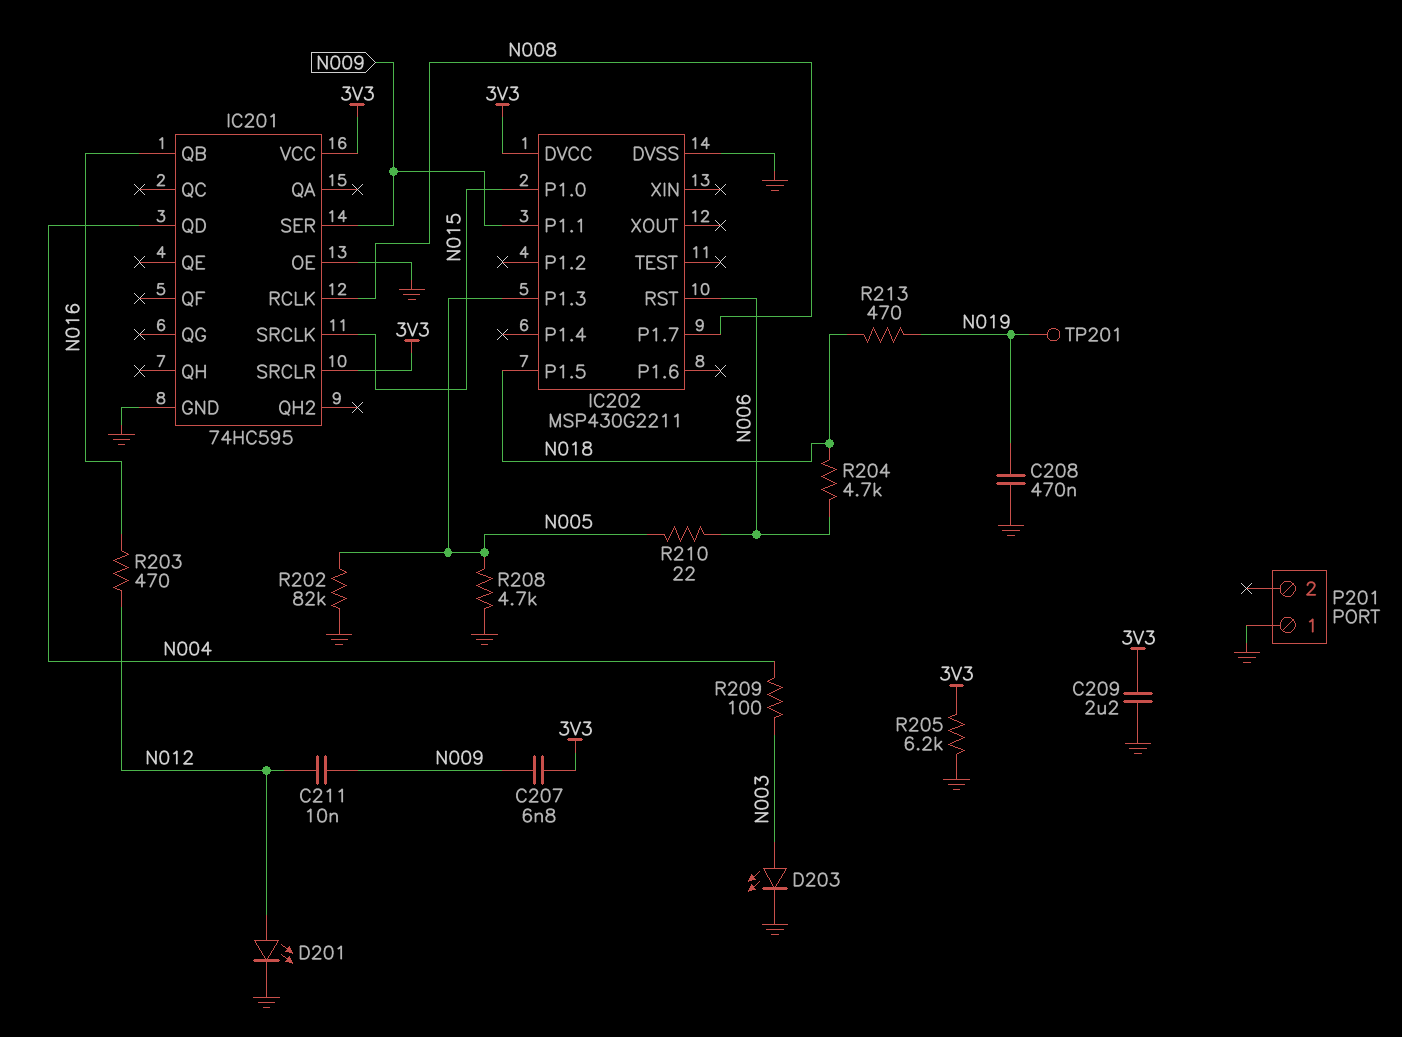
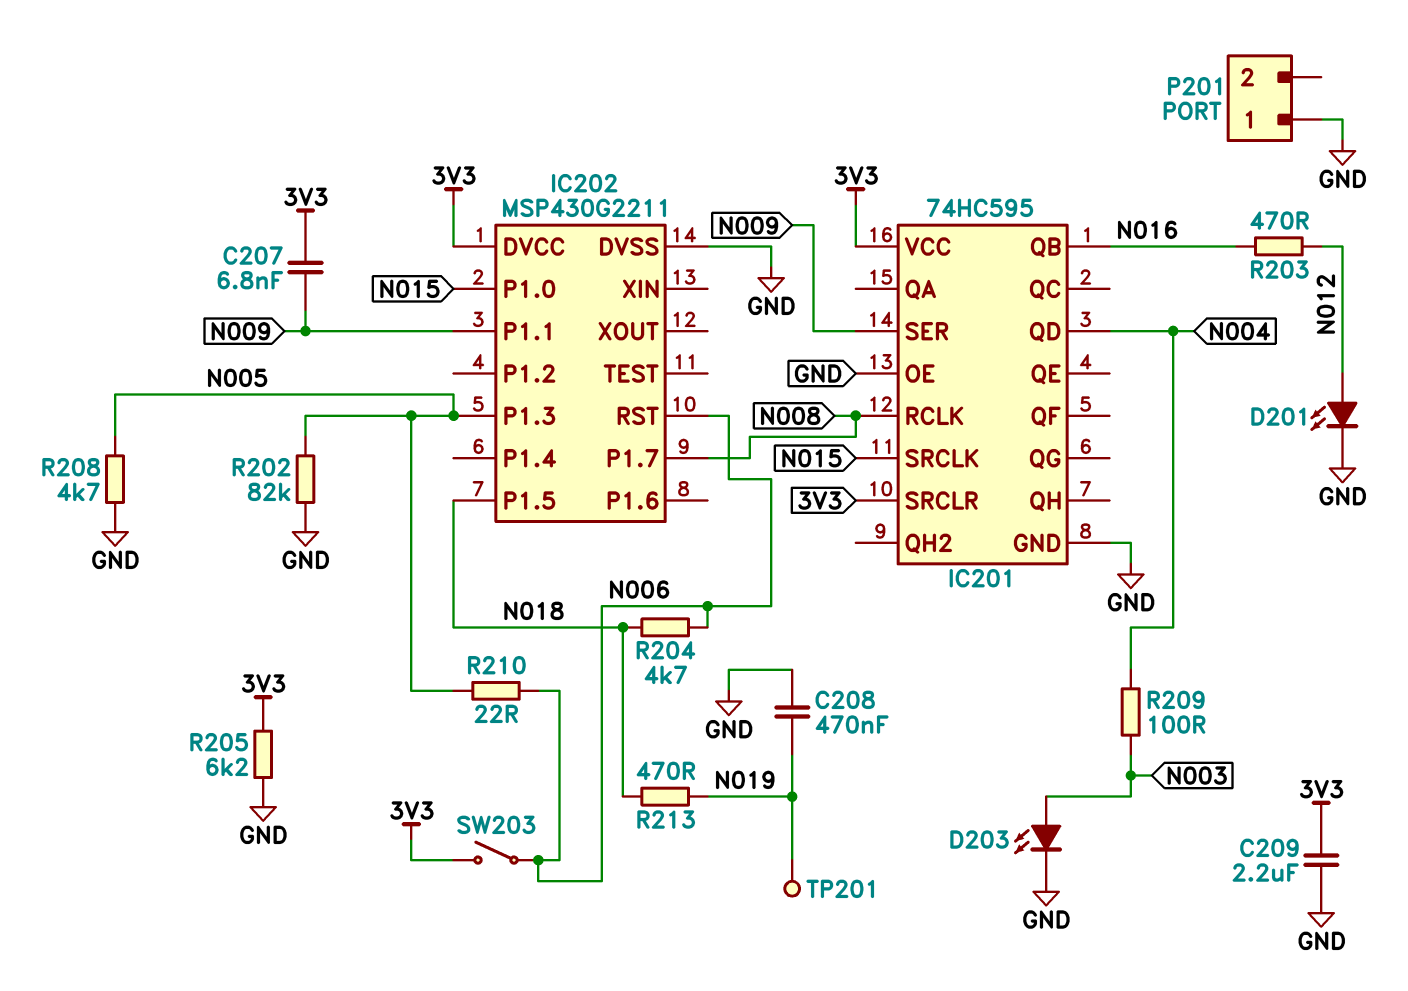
C211: 10nF (N009, N012) -> none
SW203: none -> switch (3V3, N006)

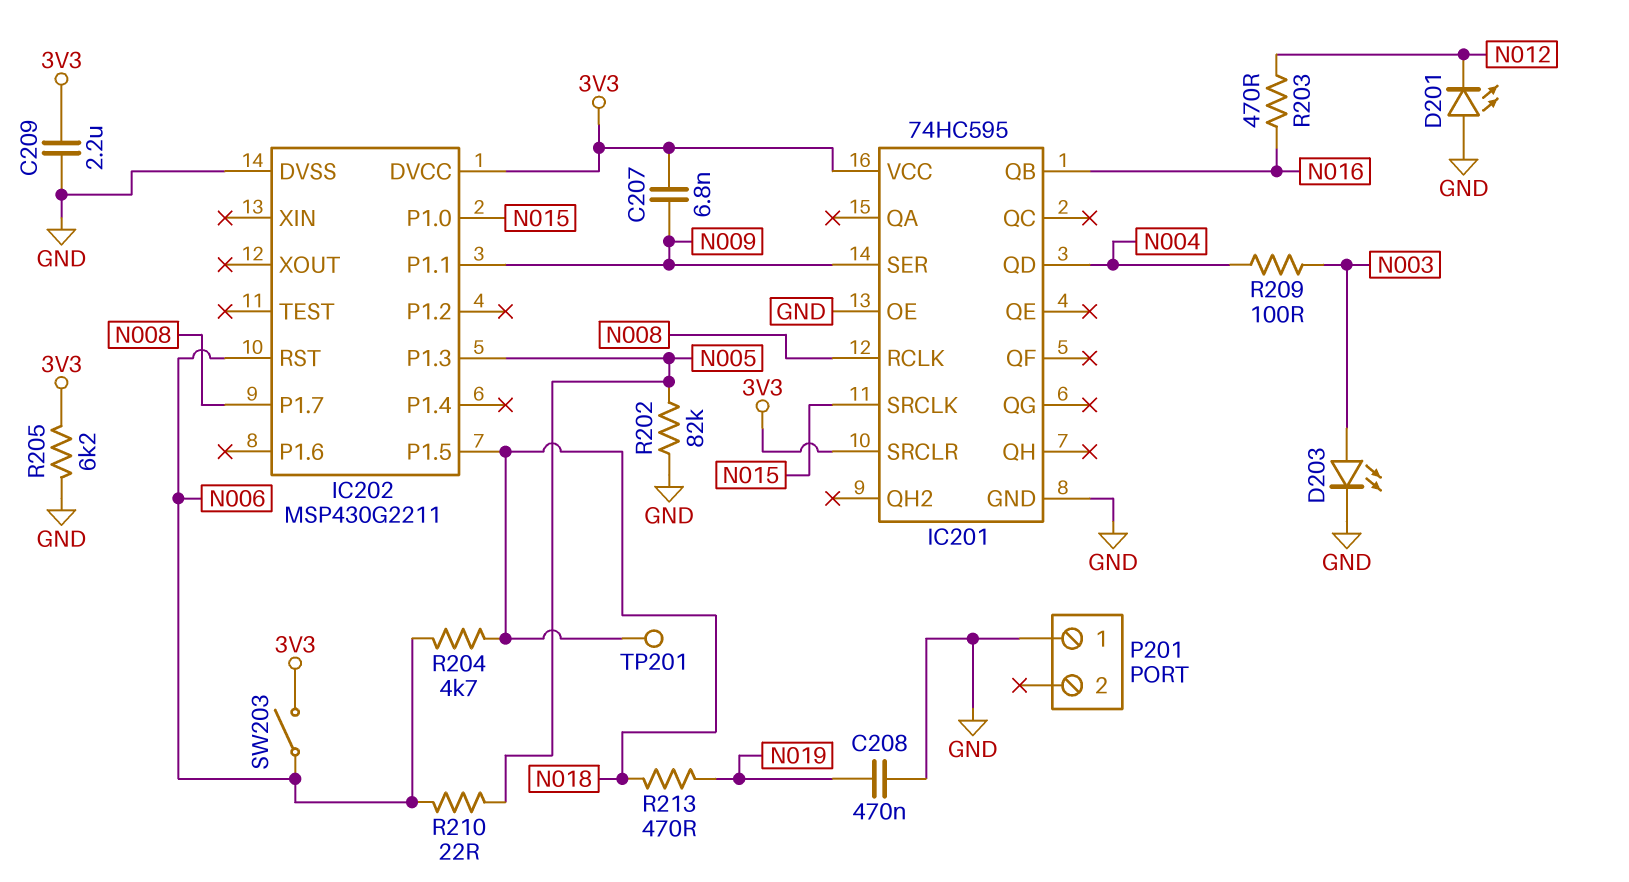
D201: LED (A N012, K GND) -> LED (A GND, K N012)
R208: 4.7k (GND, N005) -> none
TP201: test point (N019) -> test point (N018)

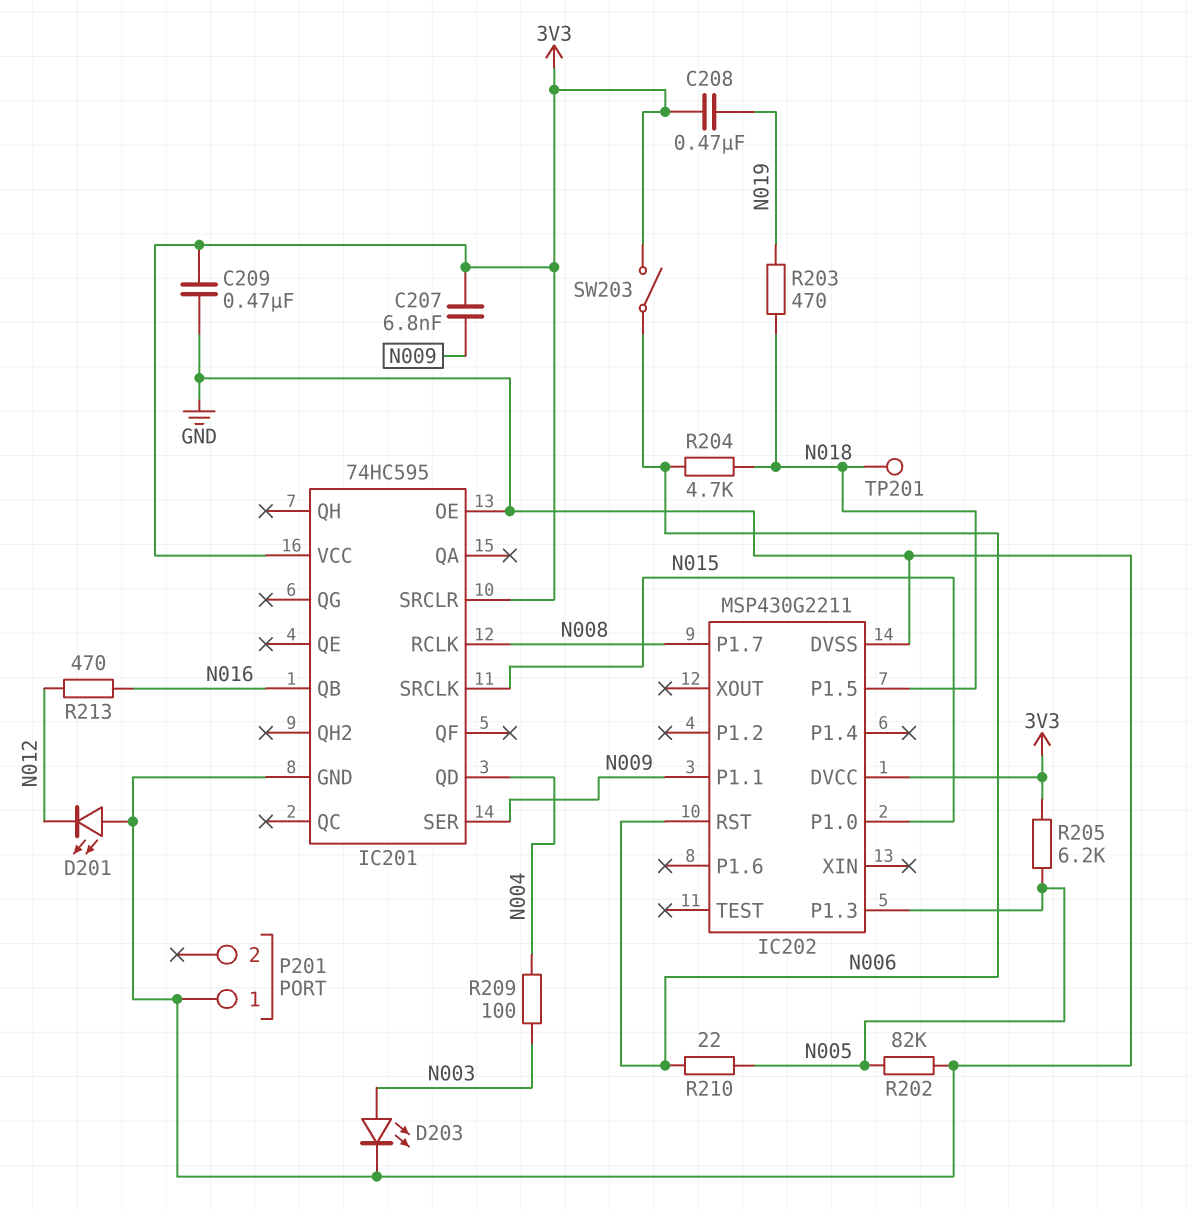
C208: 470nF (GND, N019) -> 470nF (3V3, N019)
C209: 2.2uF (3V3, GND) -> 470nF (3V3, GND)
R203: 470 (N012, N016) -> 470 (N018, N019)
R205: 6.2k (3V3, GND) -> 6.2k (3V3, N005)
R213: 470 (N018, N019) -> 470 (N012, N016)

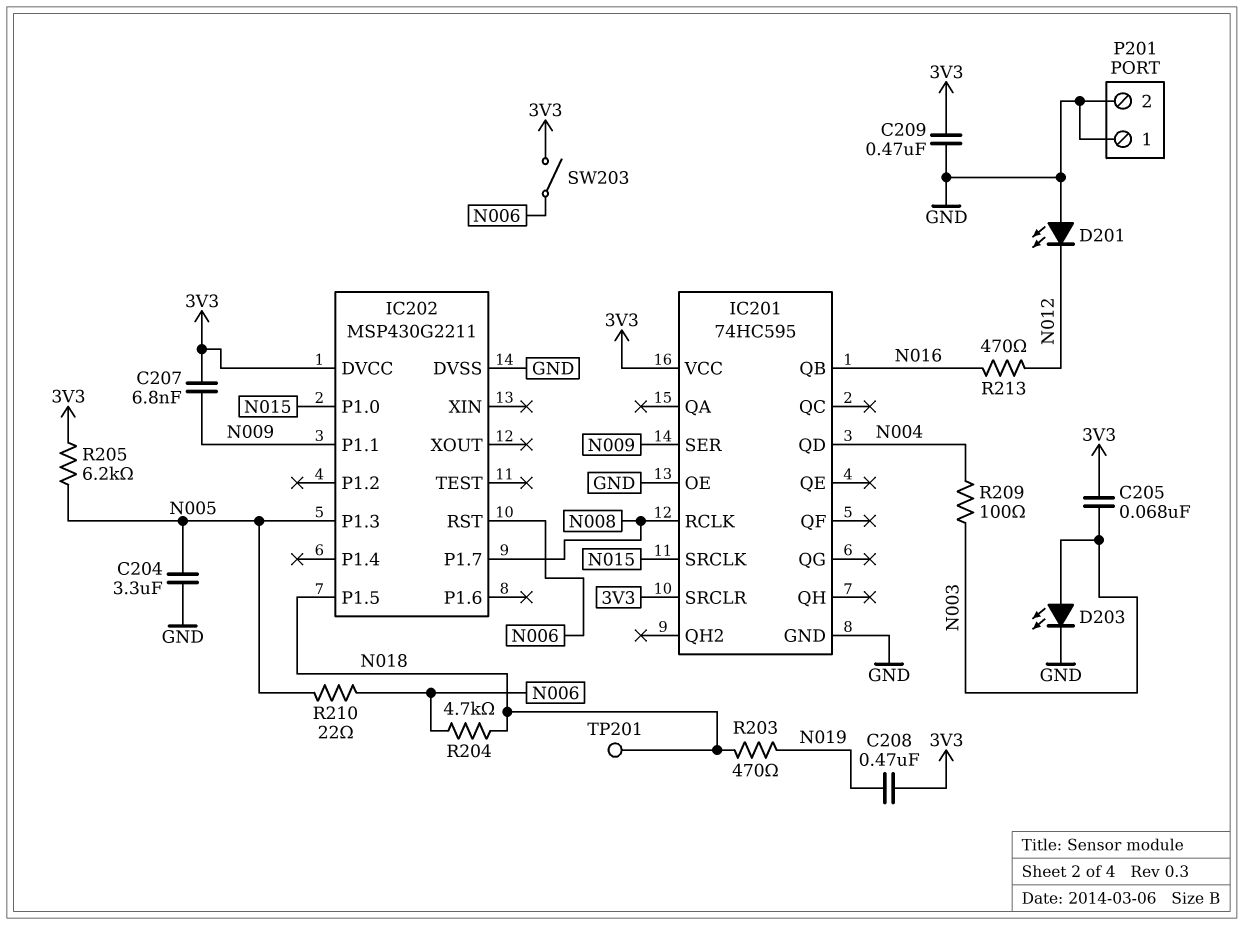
C204: none -> 3.3uF (GND, N005)
C205: none -> 68nF (3V3, N003)
P201 pin 2: none -> GND
R202: 82k (GND, N005) -> none

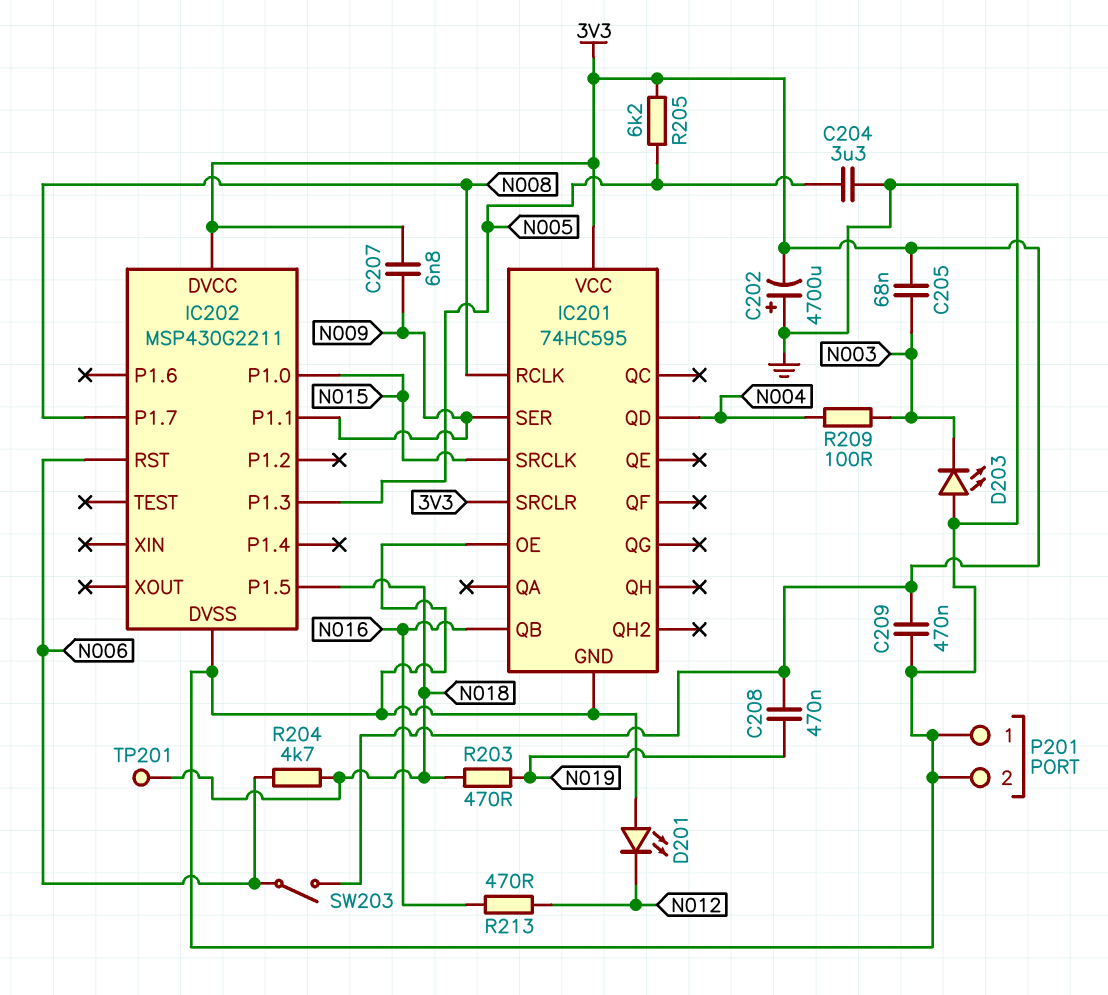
C202: none -> 4700uF (plus GND, minus 3V3)
D203: LED (A N003, K GND) -> LED (A GND, K N003)
R210: 22 (N005, N006) -> none

